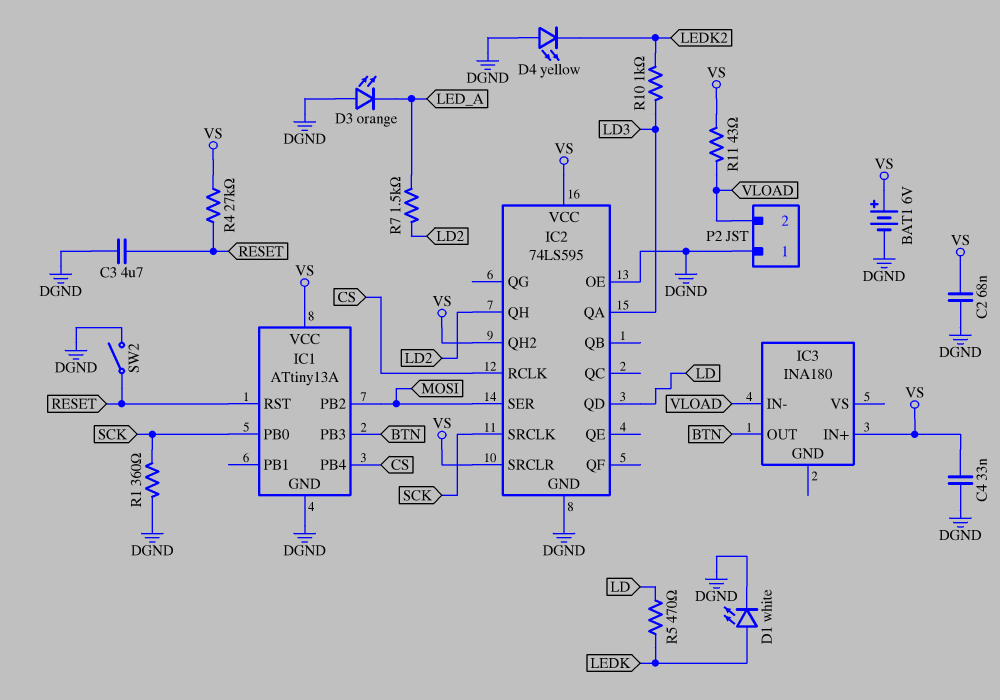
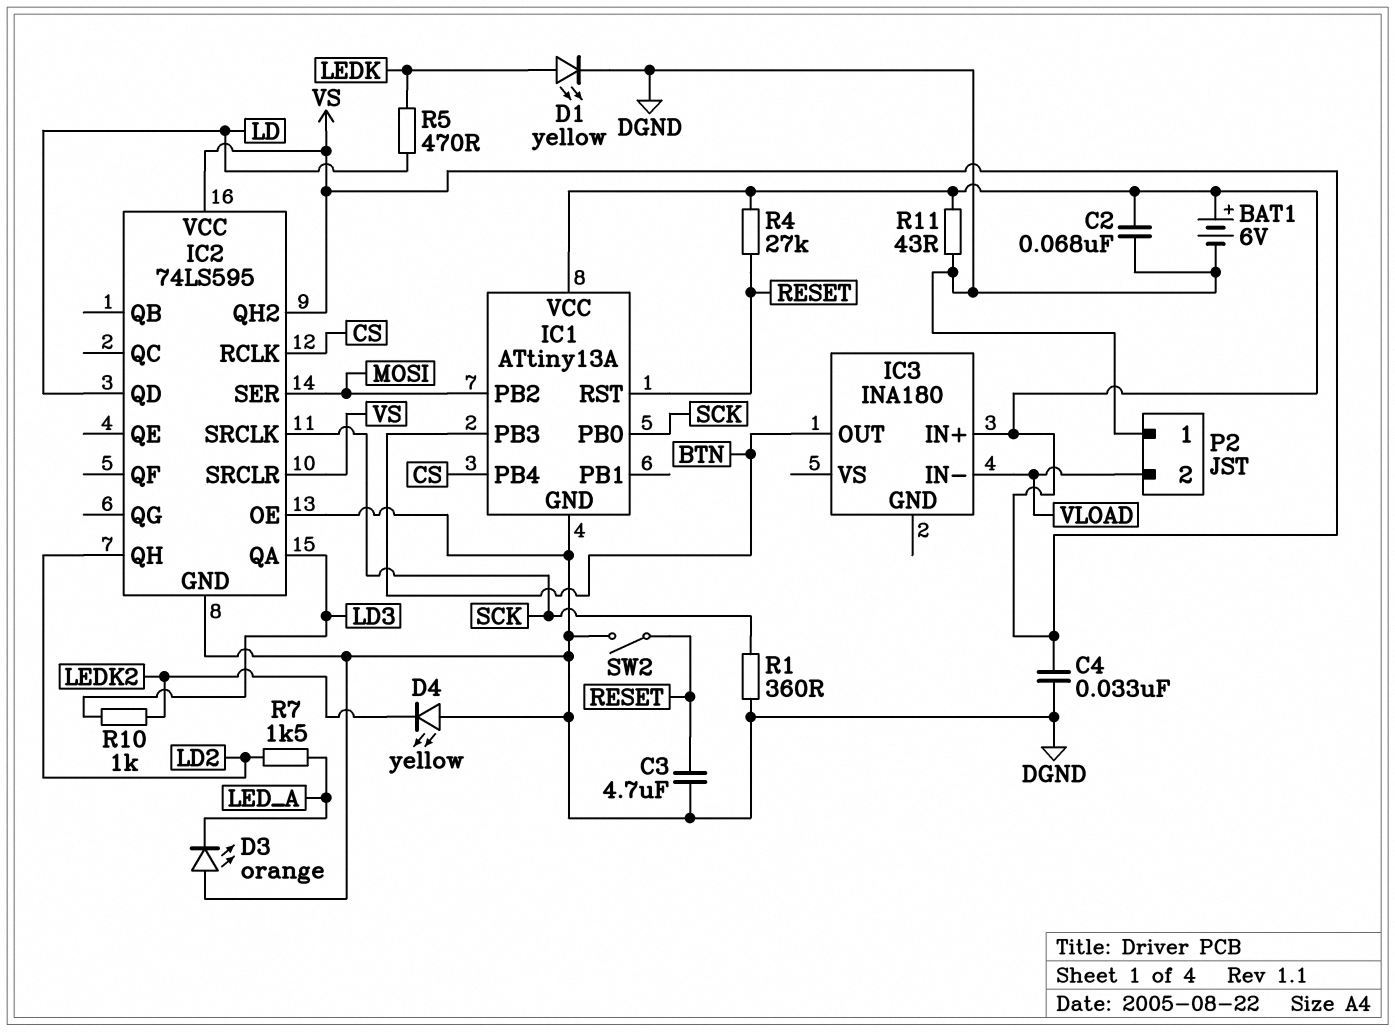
D1: LED white (A LEDK, K DGND) -> LED yellow (A LEDK, K DGND)
R11: 43 (VLOAD, VS) -> 43 (DGND, VS)

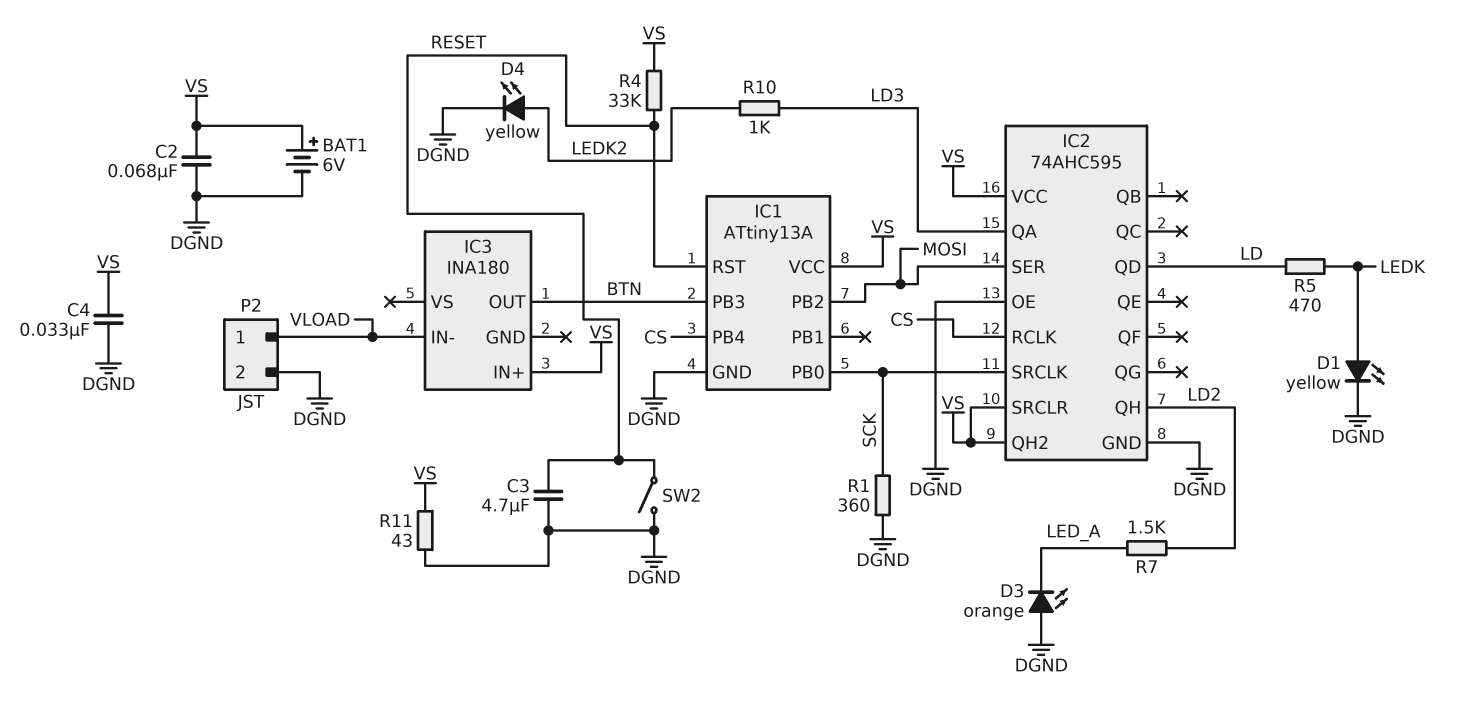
D4: LED yellow (A DGND, K LEDK2) -> LED yellow (A LEDK2, K DGND)
IC2: 74LS595 -> 74AHC595
P2 pin 1: DGND -> VLOAD
P2 pin 2: VLOAD -> DGND
R4: 27k (RESET, VS) -> 33k (RESET, VS)

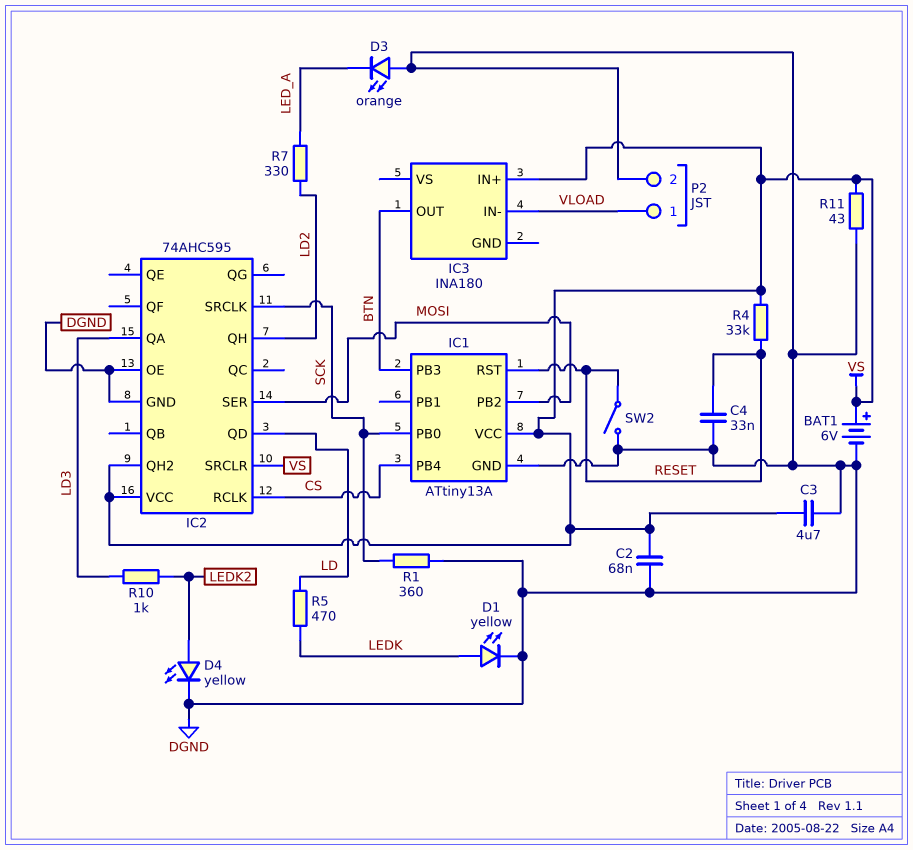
C3: 4.7uF (DGND, RESET) -> 4.7uF (DGND, VS)
C4: 33nF (DGND, VS) -> 33nF (DGND, RESET)
R7: 1.5k (LD2, LED_A) -> 330 (LD2, LED_A)

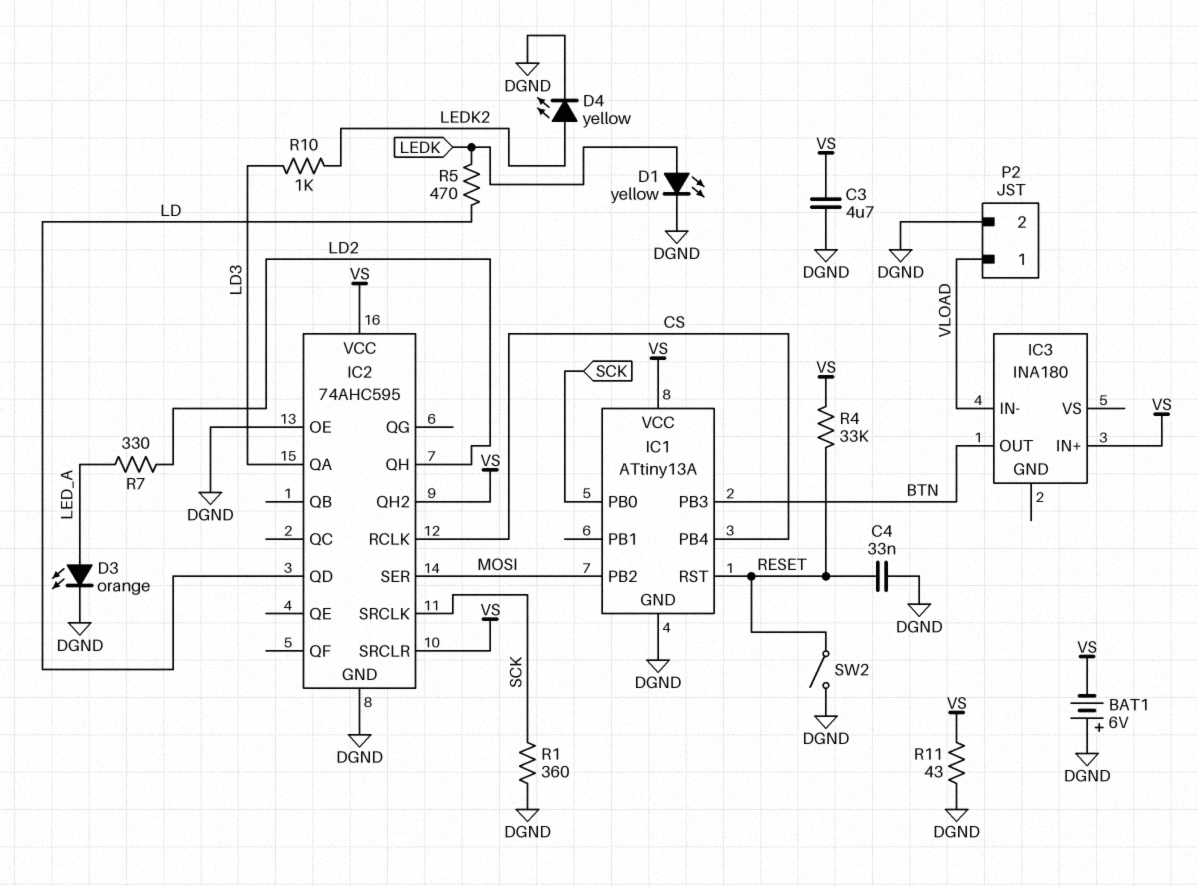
BAT1: 6V (plus VS, minus DGND) -> 6V (plus DGND, minus VS)
C2: 68nF (DGND, VS) -> none
D3: LED orange (A DGND, K LED_A) -> LED orange (A LED_A, K DGND)

